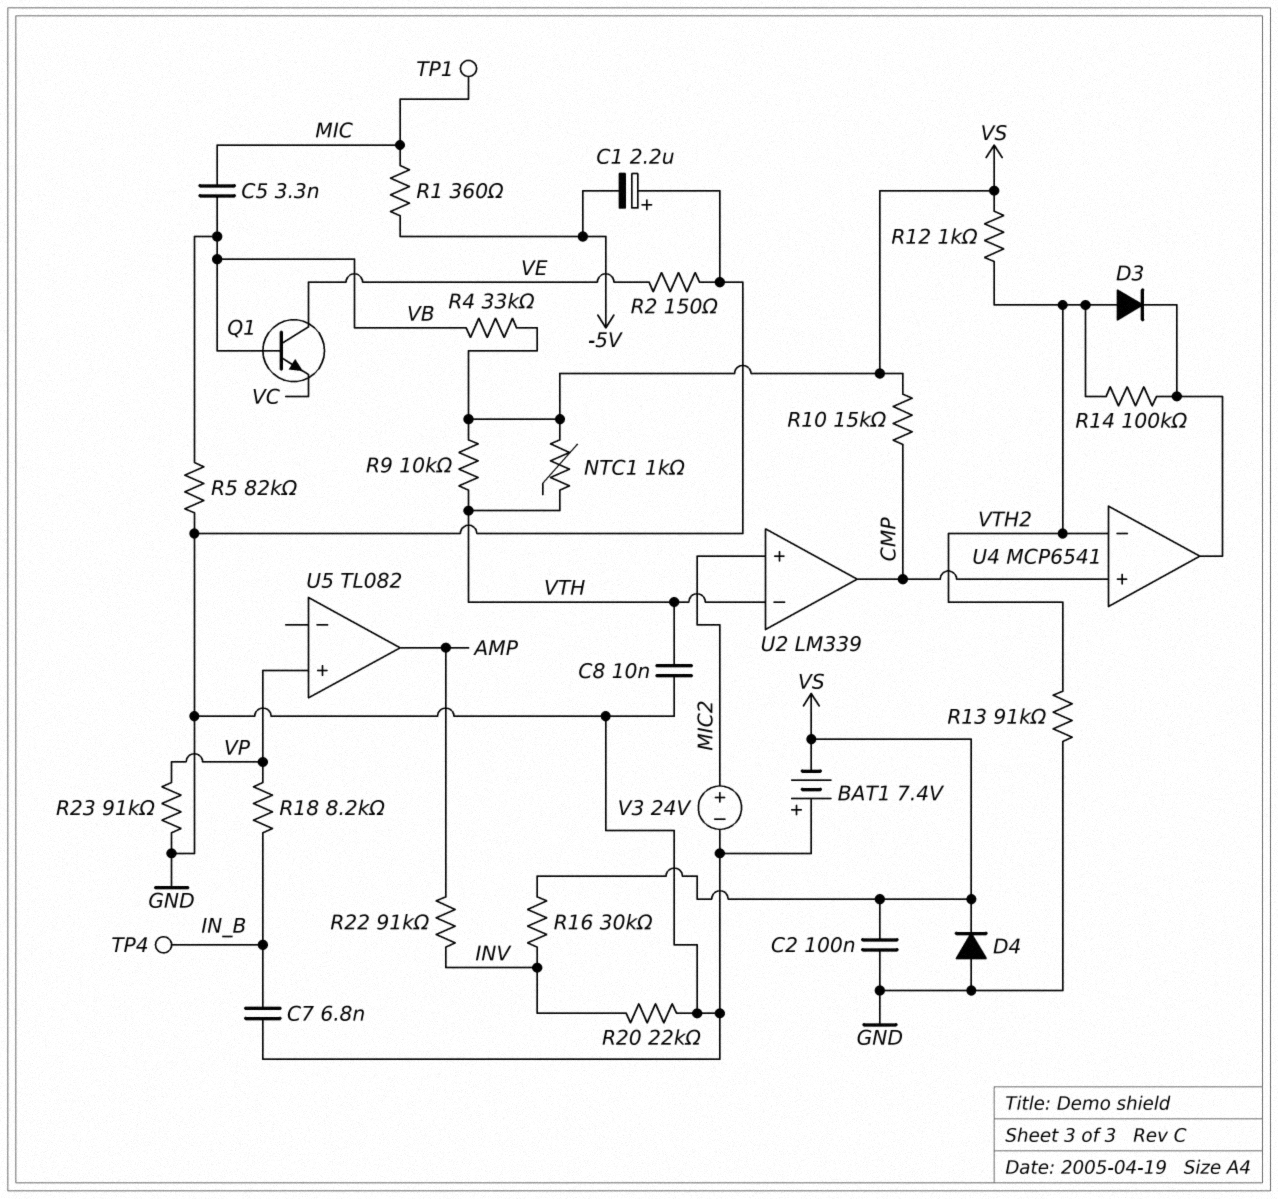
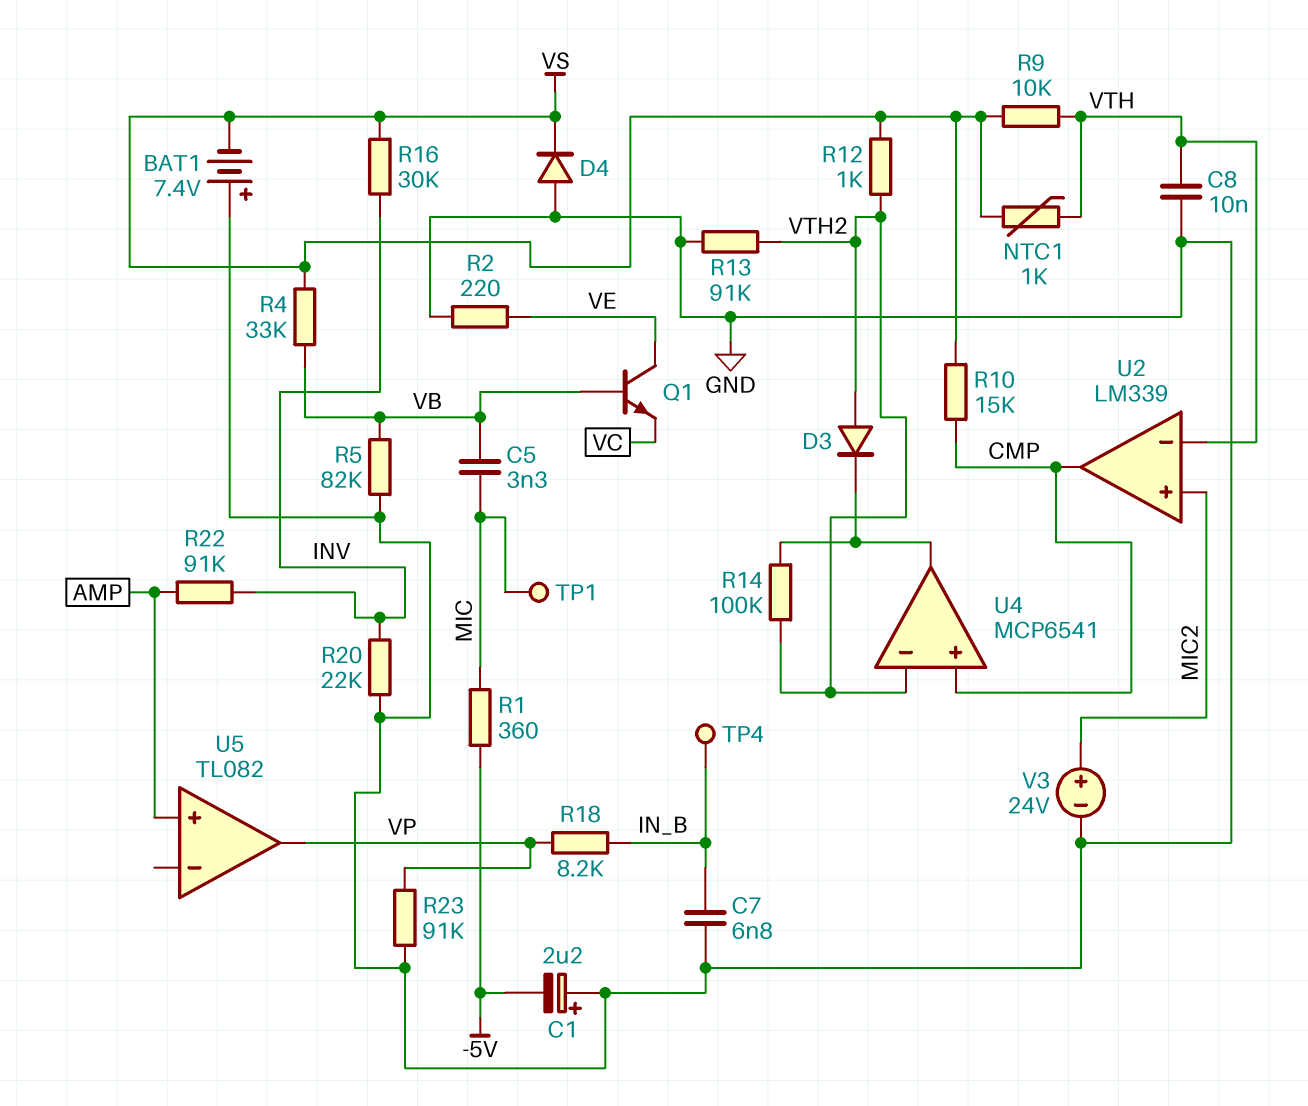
C2: 100nF (GND, VS) -> none
R2: 150 (GND, VE) -> 220 (GND, VE)
U5 pin in+: VP -> AMP
U5 pin out: AMP -> VP

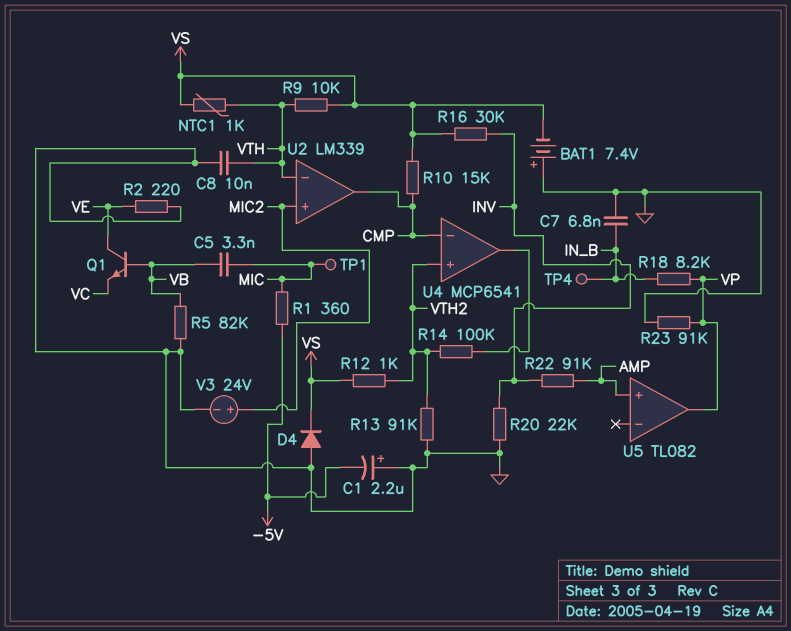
D3: diode (A VTH2, K U4/out) -> none
R4: 33k (VB, VS) -> none
U4 pin in+: CMP -> VTH2
U4 pin in-: VTH2 -> CMP

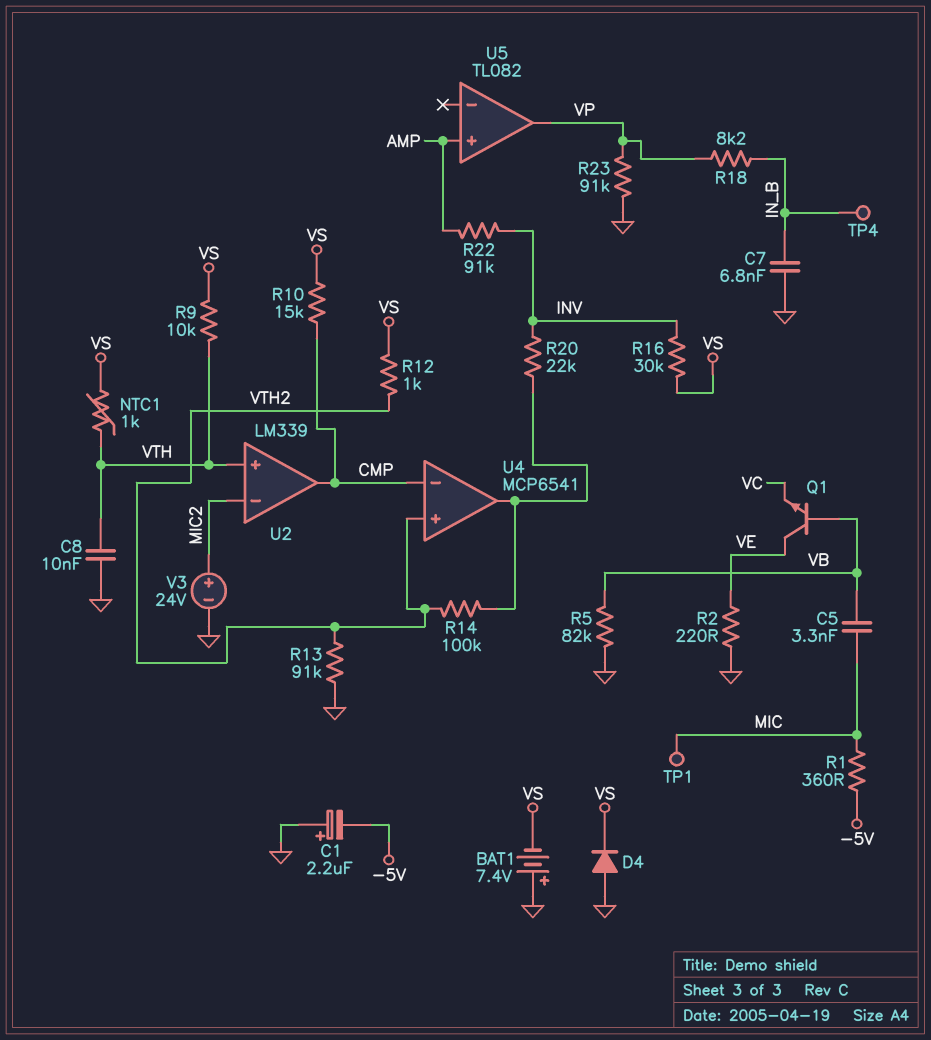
R20: 22k (GND, INV) -> 22k (INV, U4/out)
U2 pin in+: MIC2 -> VTH
U2 pin in-: VTH -> MIC2

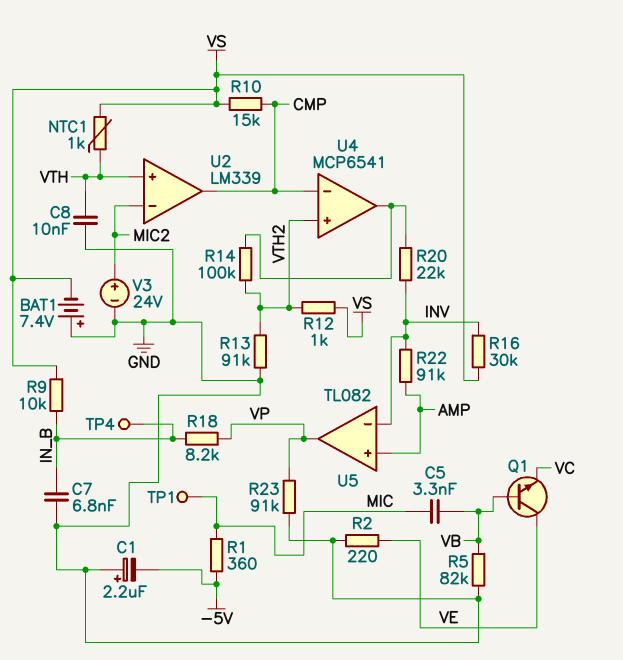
D4: diode (A GND, K VS) -> none
R9: 10k (VS, VTH) -> 10k (IN_B, VS)
U5 pin in-: none -> INV

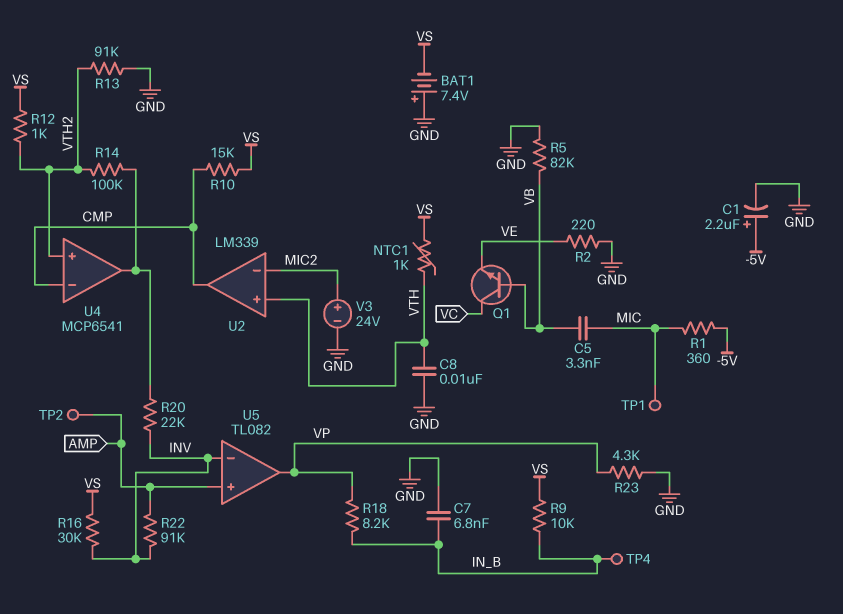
C1: 2.2uF (plus GND, minus -5V) -> 2.2uF (plus -5V, minus GND)
Q1: NPN (B VB, C VE, E VC) -> NPN (B VB, C VC, E VE)
R23: 91k (GND, VP) -> 4.3k (GND, VP)
TP2: none -> test point (AMP)

